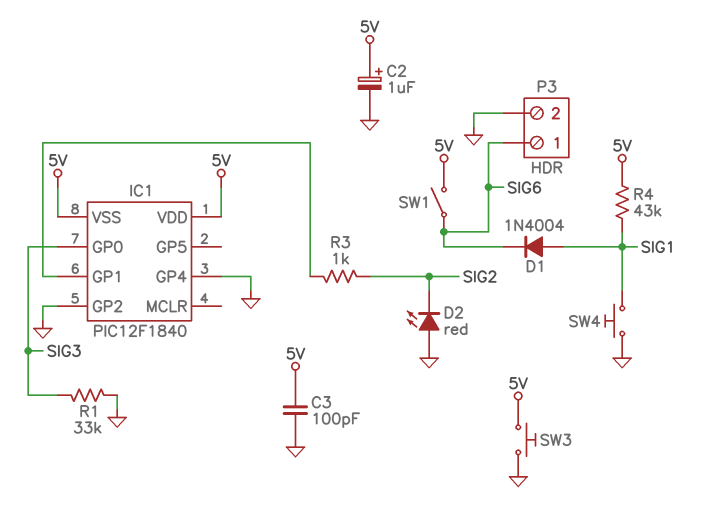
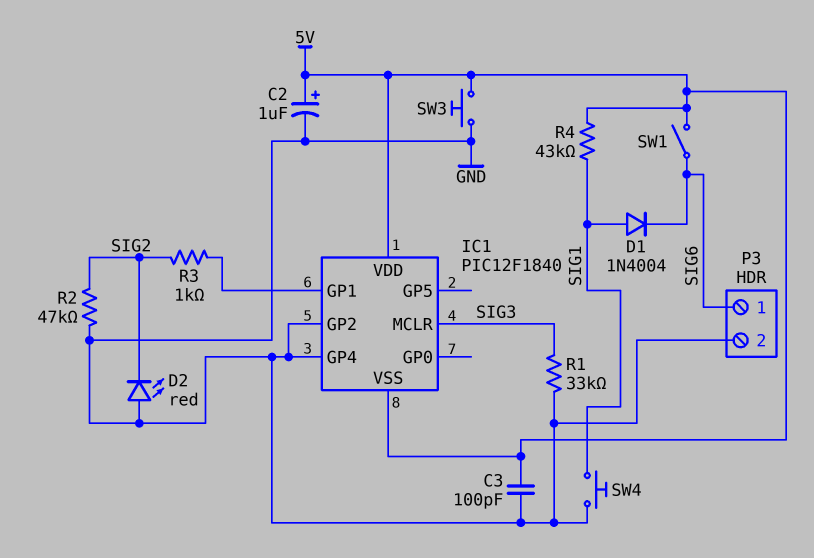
IC1 pin GP0: SIG3 -> none
IC1 pin MCLR: none -> SIG3
R2: none -> 47k (GND, SIG2)

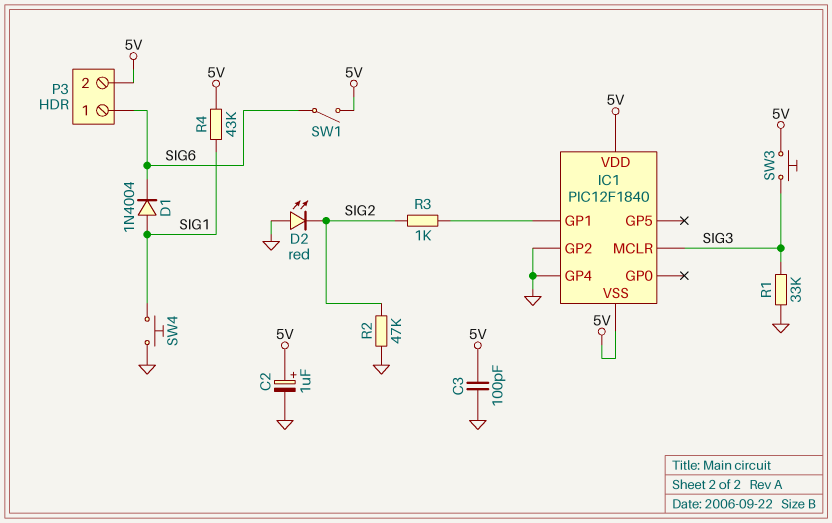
P3 pin 2: GND -> 5V
SW3: button (5V, GND) -> button (5V, SIG3)

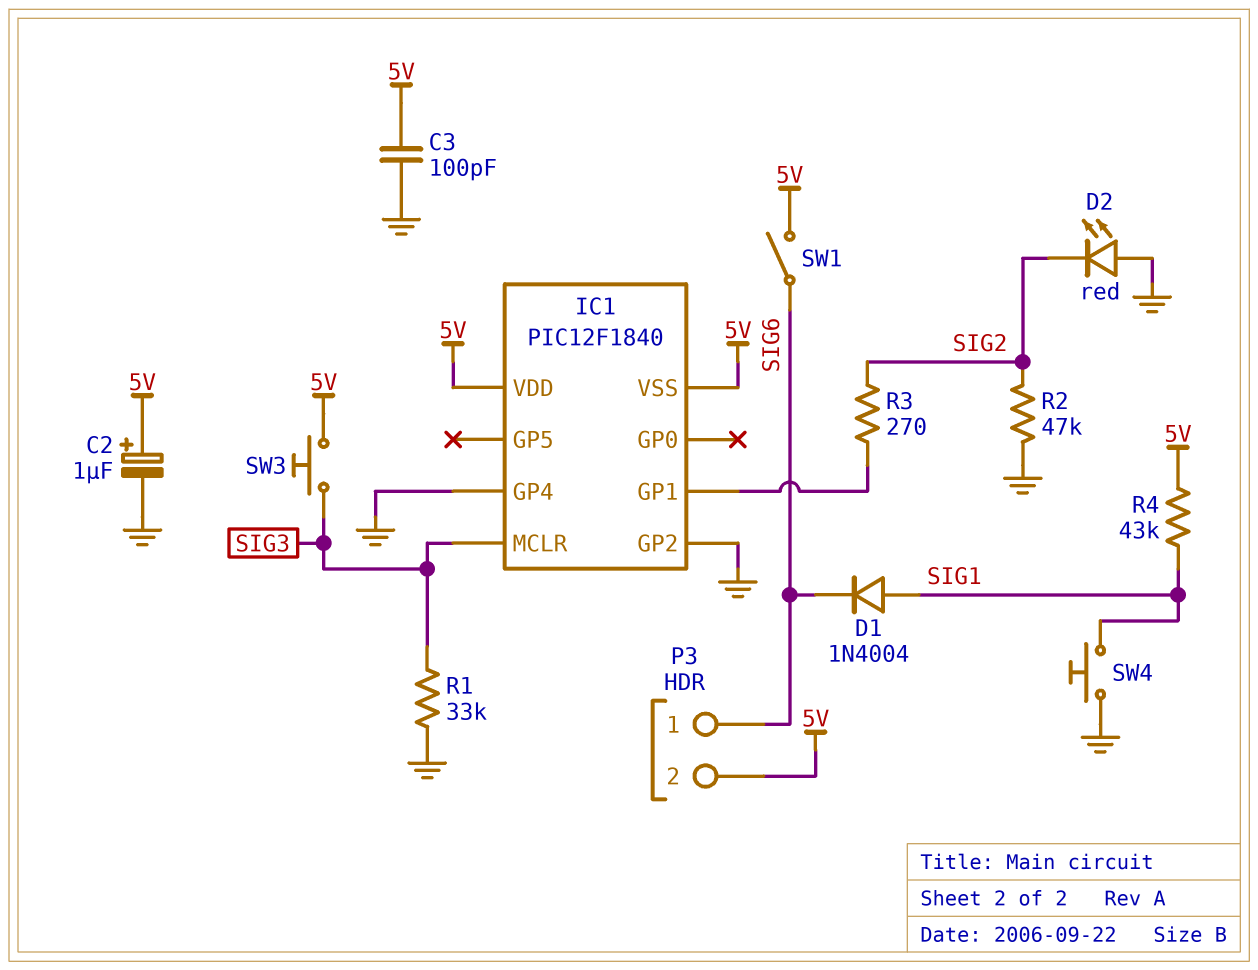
R3: 1k (IC1/GP1, SIG2) -> 270 (IC1/GP1, SIG2)

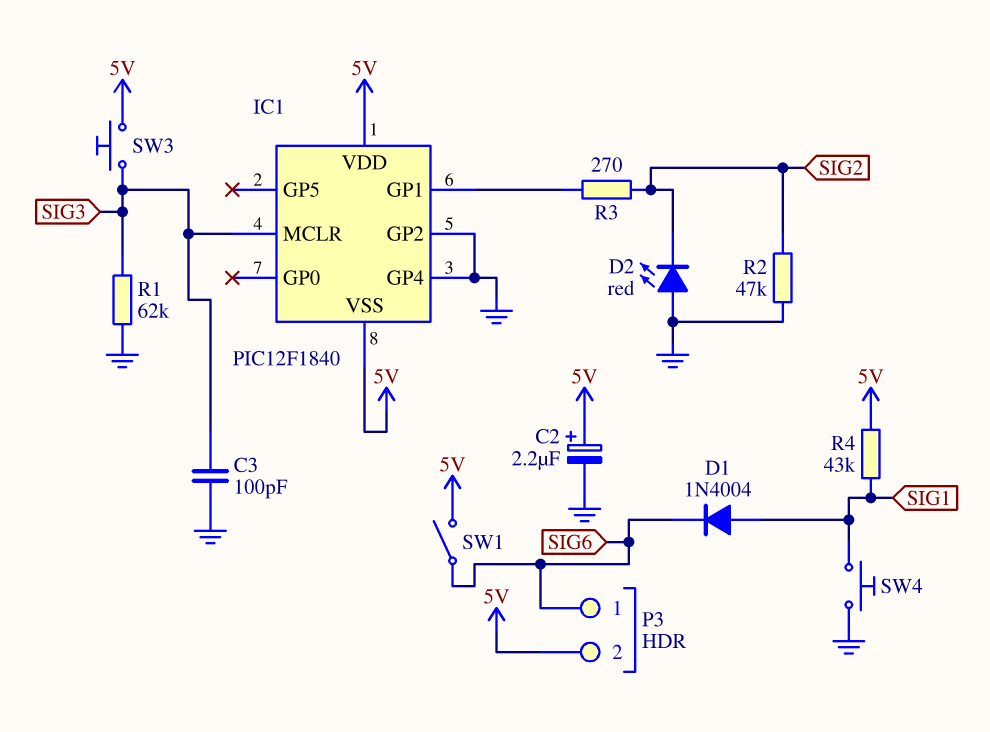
C2: 1uF (plus 5V, minus GND) -> 2.2uF (plus 5V, minus GND)
C3: 100pF (5V, GND) -> 100pF (GND, SIG3)
R1: 33k (GND, SIG3) -> 62k (GND, SIG3)

